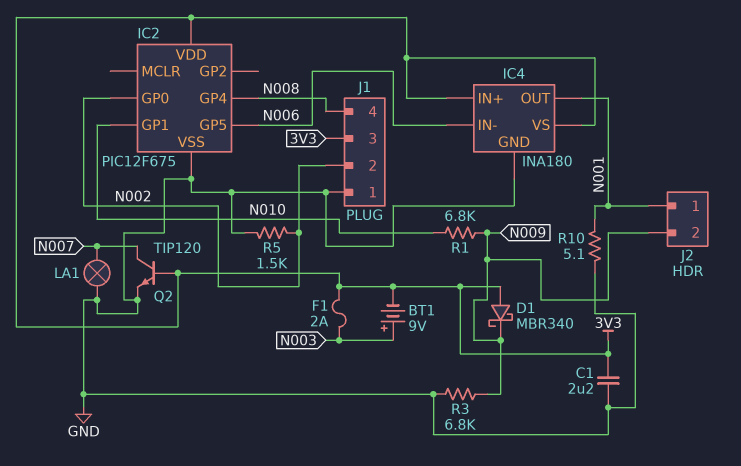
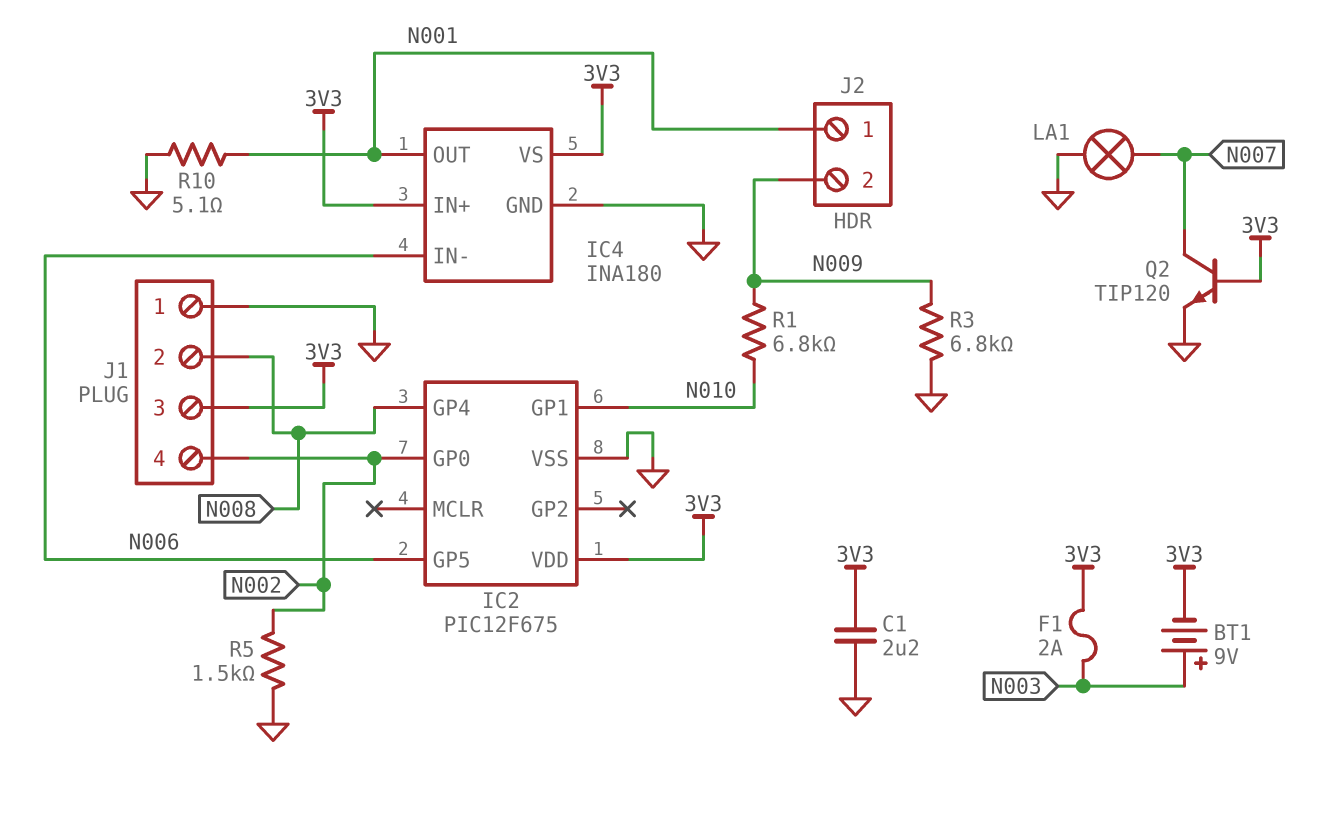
D1: schottky MBR340 (A 3V3, K N009) -> none
J1 pin 2: N002 -> N008
J1 pin 4: N008 -> N002

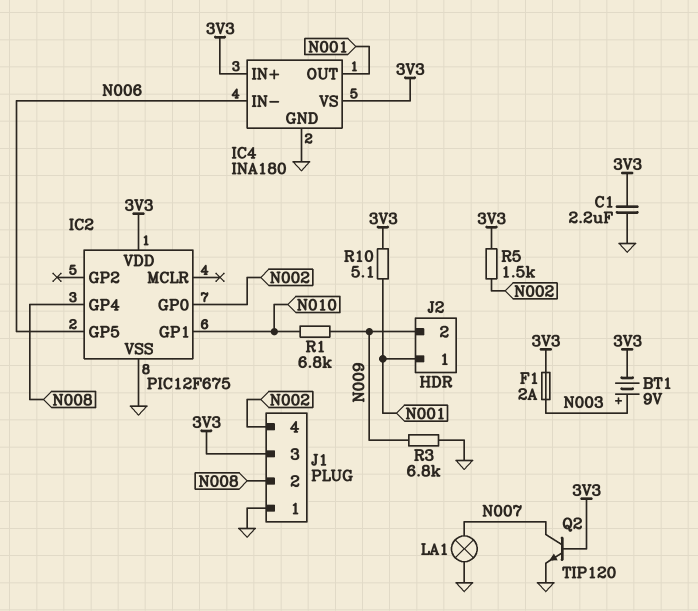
R5: 1.5k (GND, N002) -> 1.5k (3V3, N002)
R10: 5.1 (GND, N001) -> 5.1 (3V3, N001)

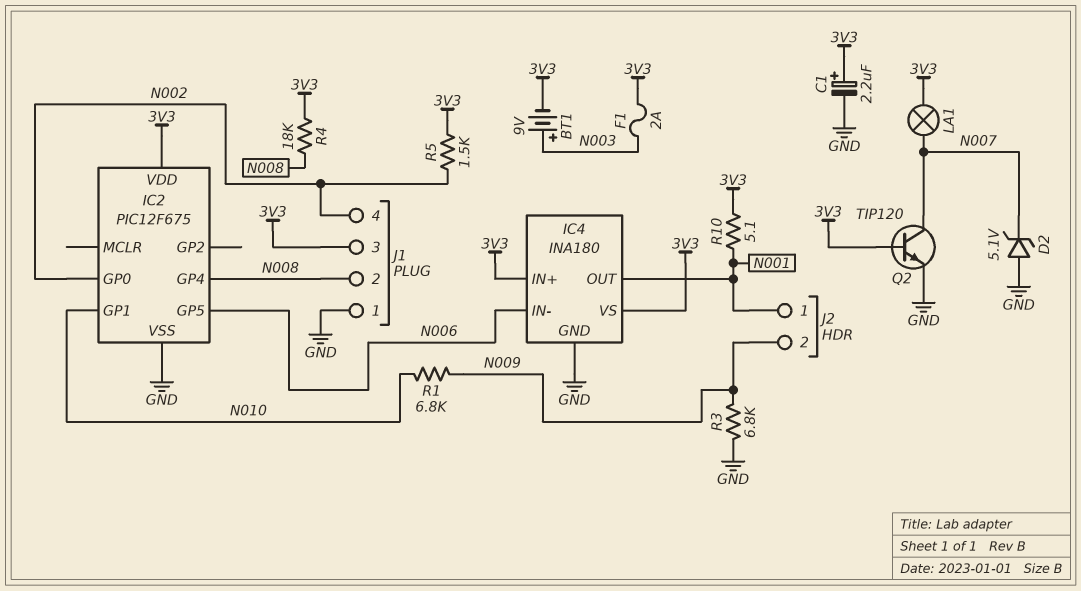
C1: 2.2uF (3V3, GND) -> 2.2uF (plus 3V3, minus GND)
D2: none -> zener 5.1V (A GND, K N007)
LA1: lamp (GND, N007) -> lamp (3V3, N007)
R4: none -> 18k (3V3, N008)

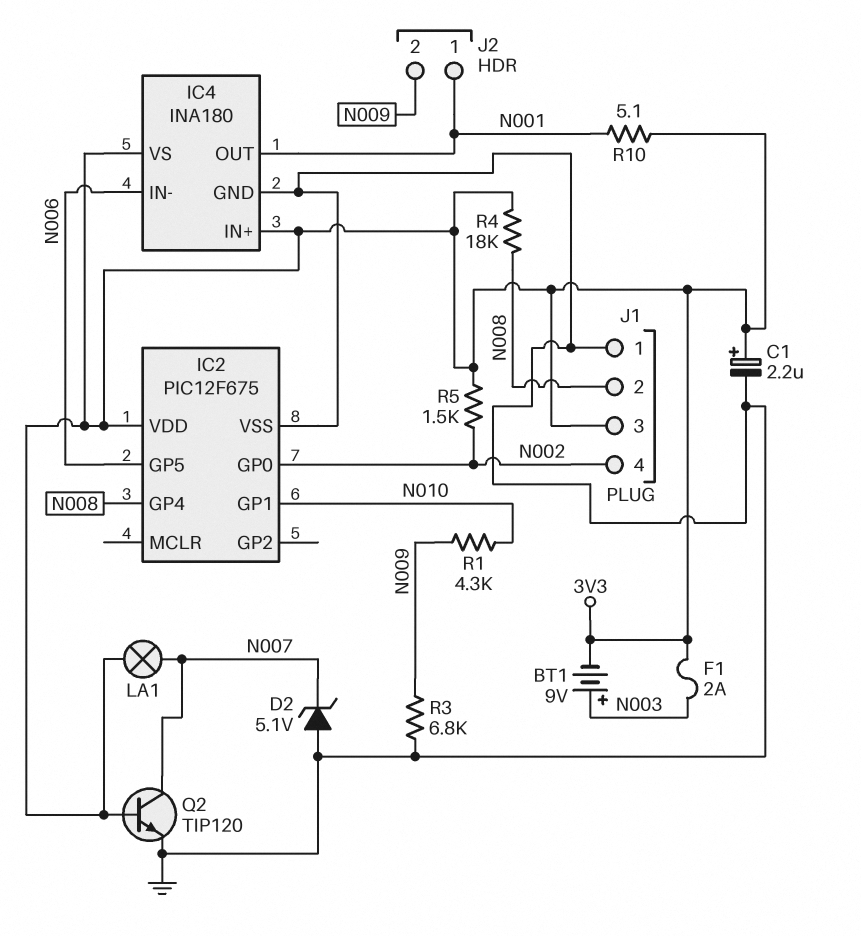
R1: 6.8k (N009, N010) -> 4.3k (N009, N010)

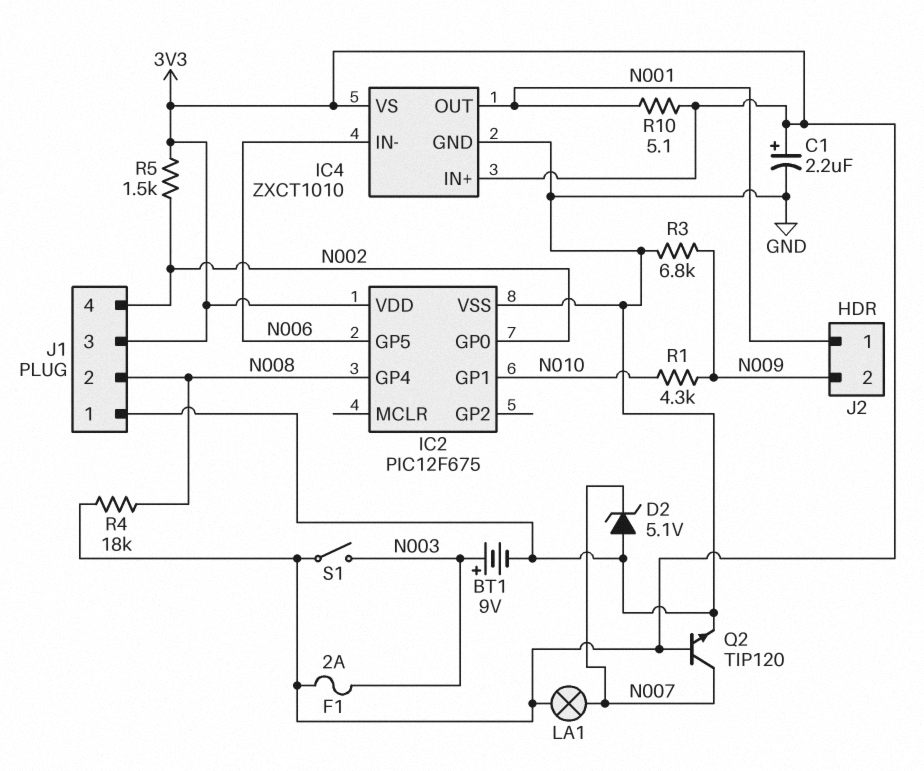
BT1: 9V (plus N003, minus 3V3) -> 9V (plus N003, minus GND)
IC4: INA180 -> ZXCT1010
S1: none -> switch (3V3, N003)

